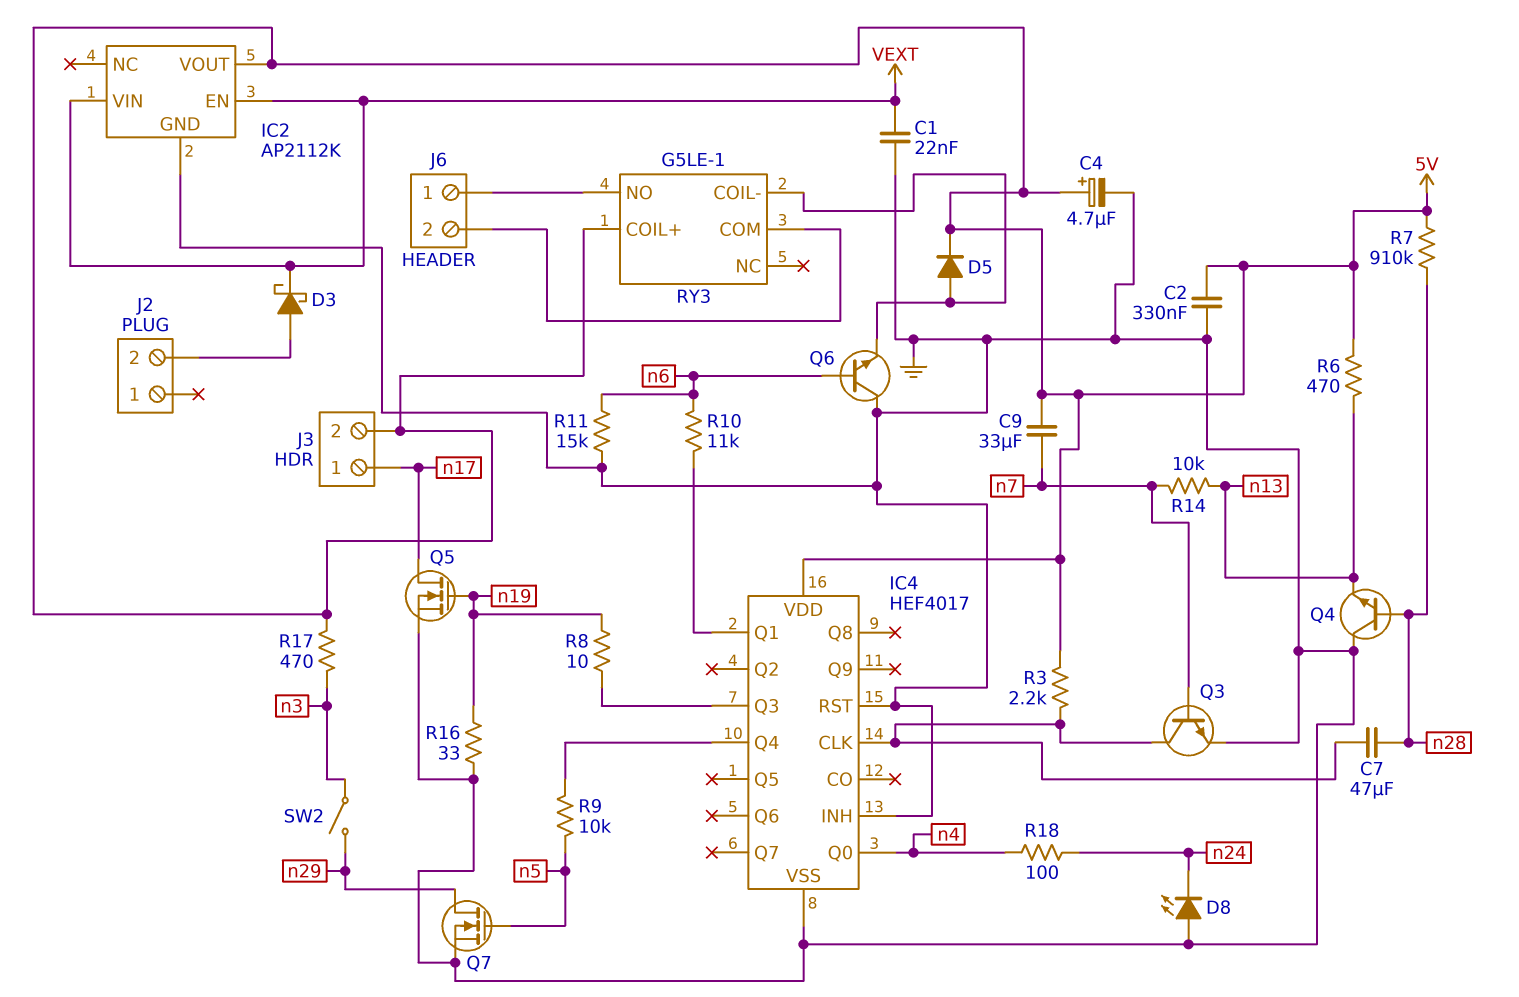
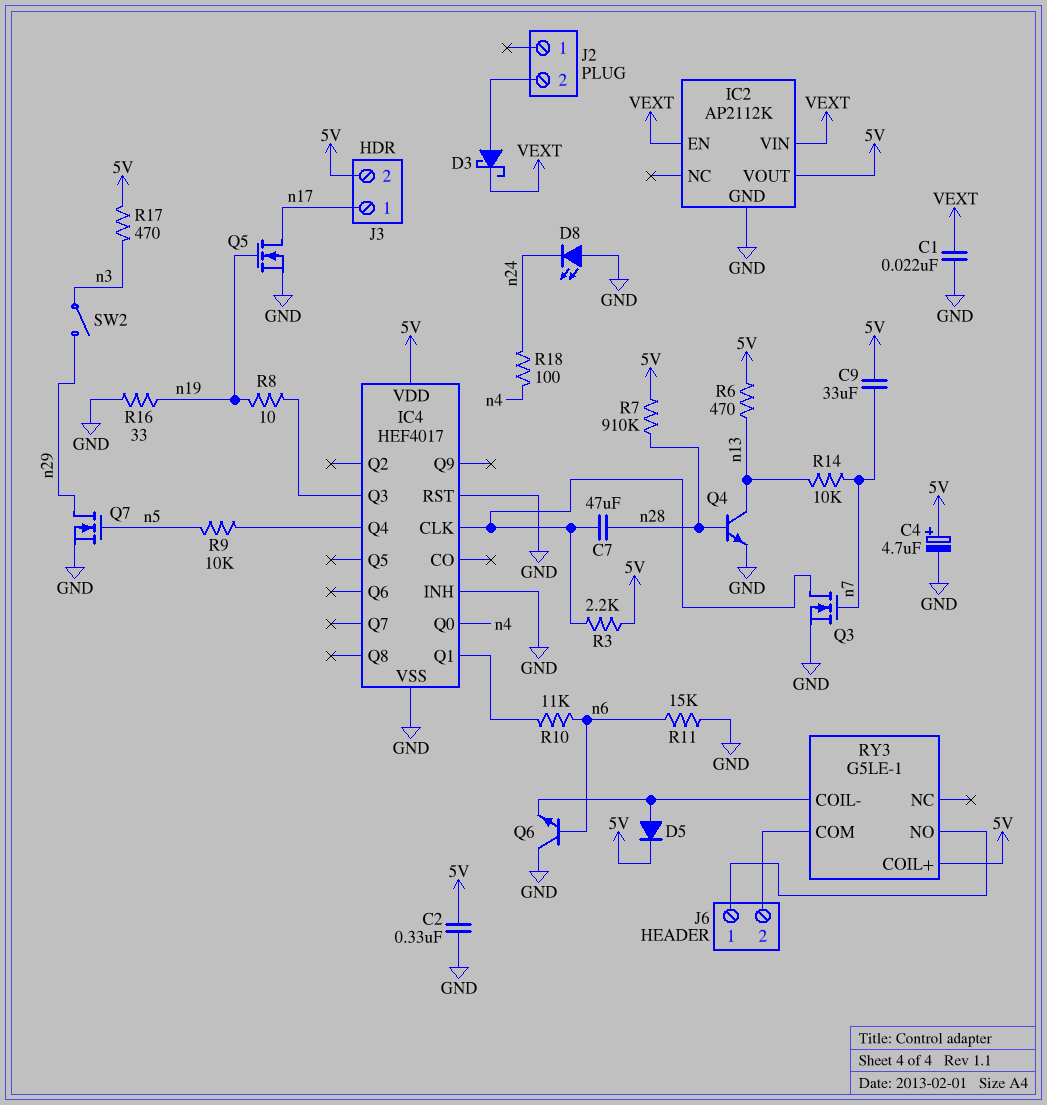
Q3: NPN (B n7, C IC4/CLK, E GND) -> NMOS (G n7, D IC4/CLK, S GND)
Q4: NPN (B n28, C GND, E n13) -> NPN (B n28, C n13, E GND)

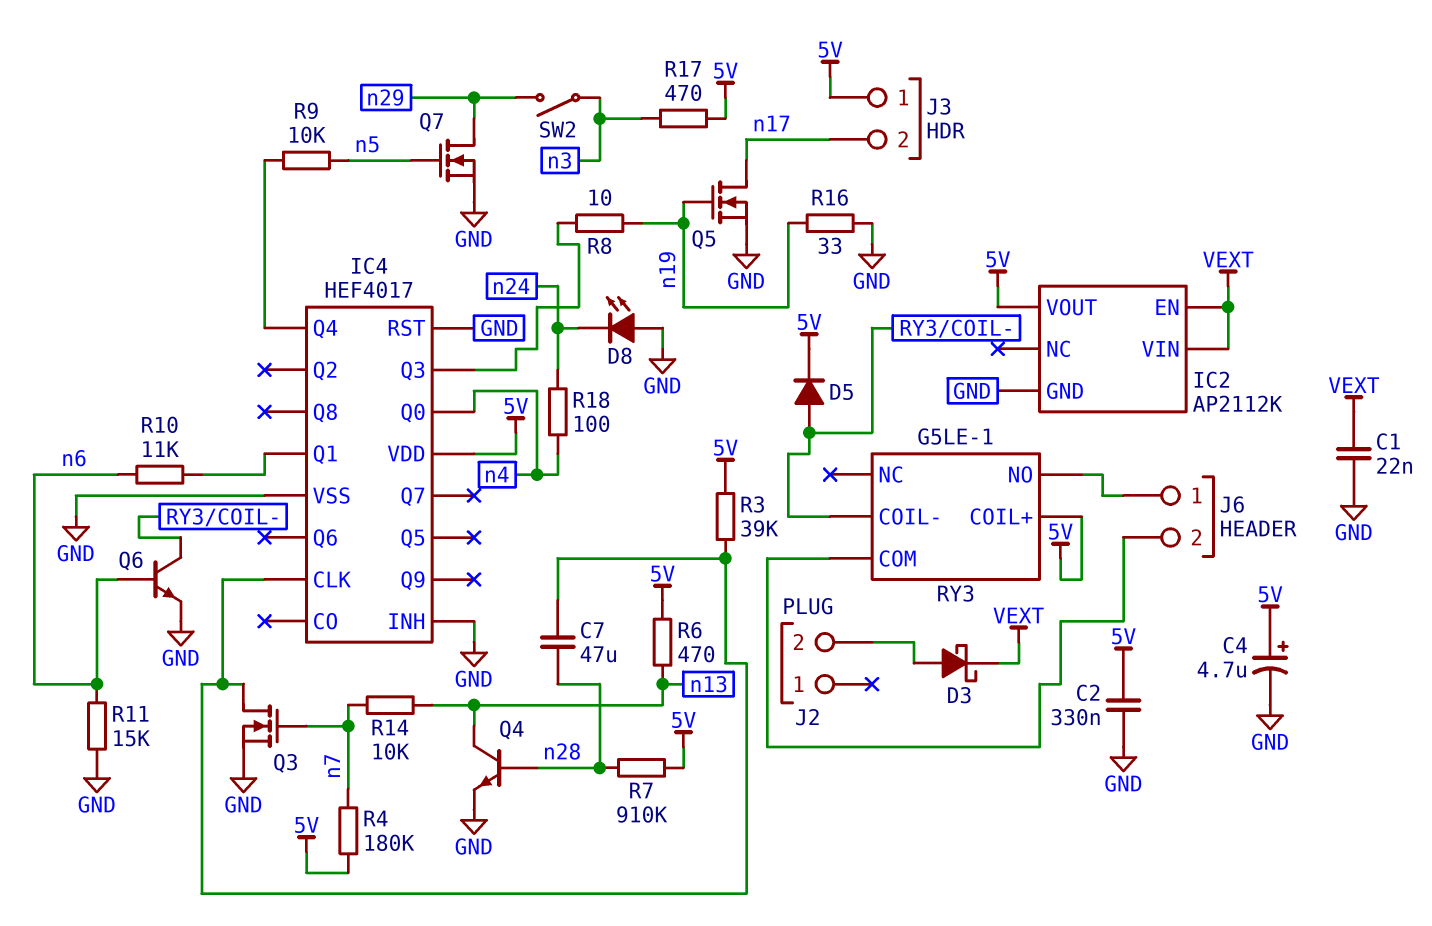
C9: 33uF (5V, n7) -> none
J3 pin 1: n17 -> 5V
J3 pin 2: 5V -> n17
Q6: NPN (B n6, C GND, E RY3/COIL-) -> NPN (B n6, C RY3/COIL-, E GND)
R3: 2.2k (5V, IC4/CLK) -> 39k (5V, IC4/CLK)
R4: none -> 180k (5V, n7)

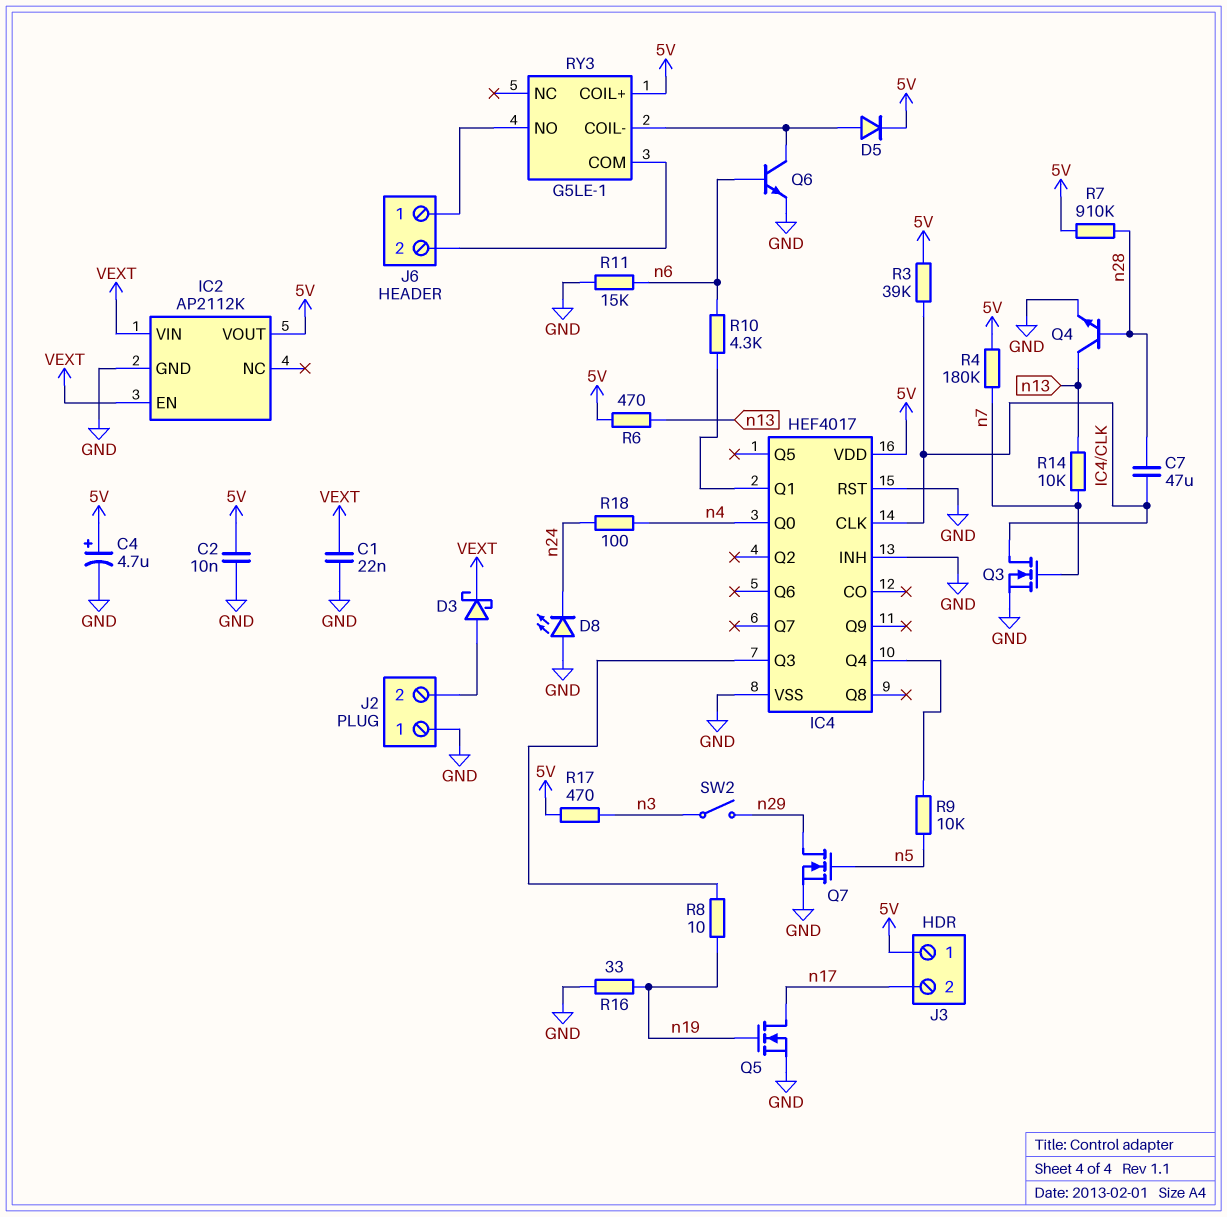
C2: 330nF (5V, GND) -> 10nF (5V, GND)
J2 pin 1: none -> GND
R10: 11k (IC4/Q1, n6) -> 4.3k (IC4/Q1, n6)

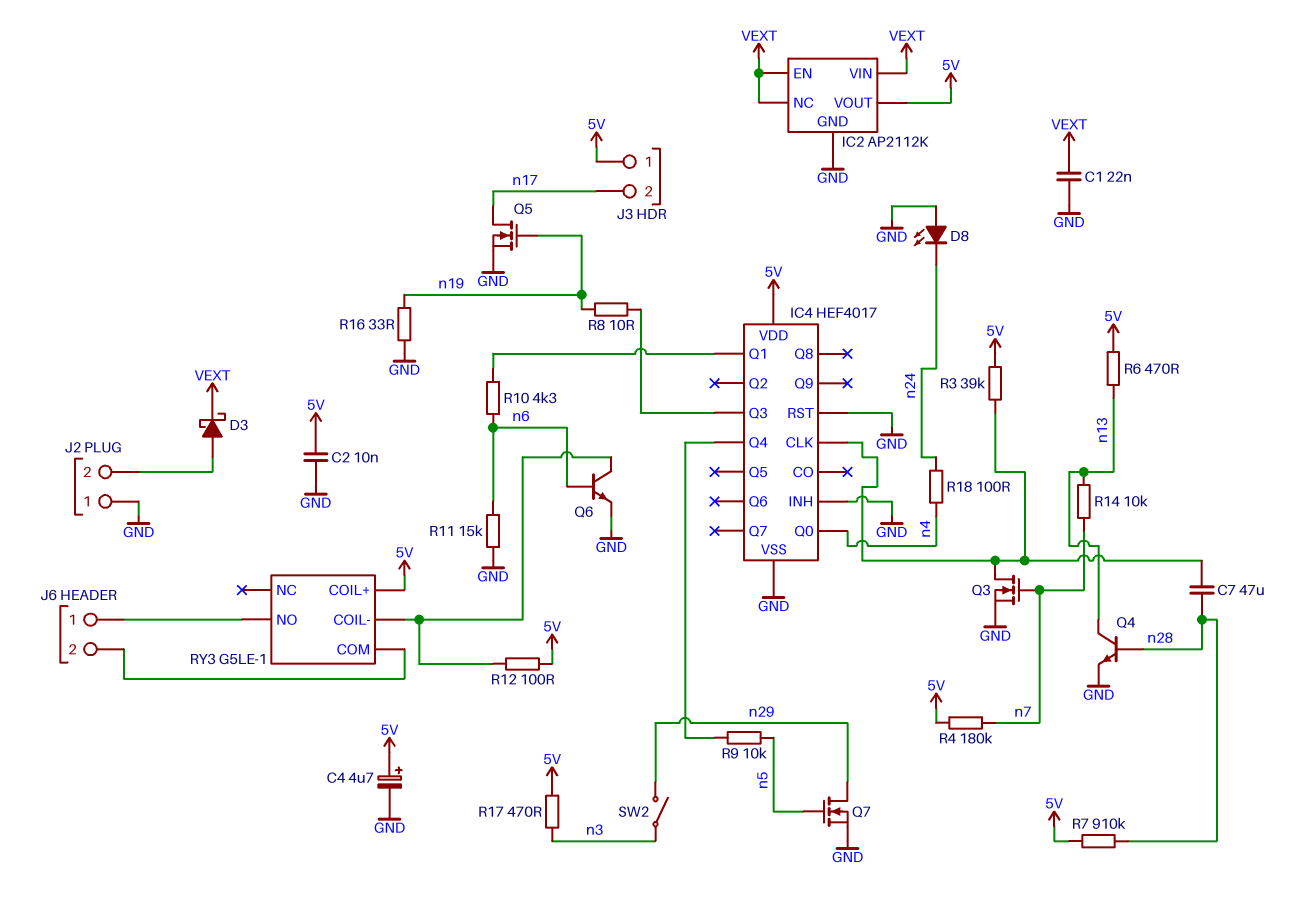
D5: diode (A RY3/COIL-, K 5V) -> none
IC2 pin NC: none -> VEXT
R12: none -> 100 (5V, RY3/COIL-)

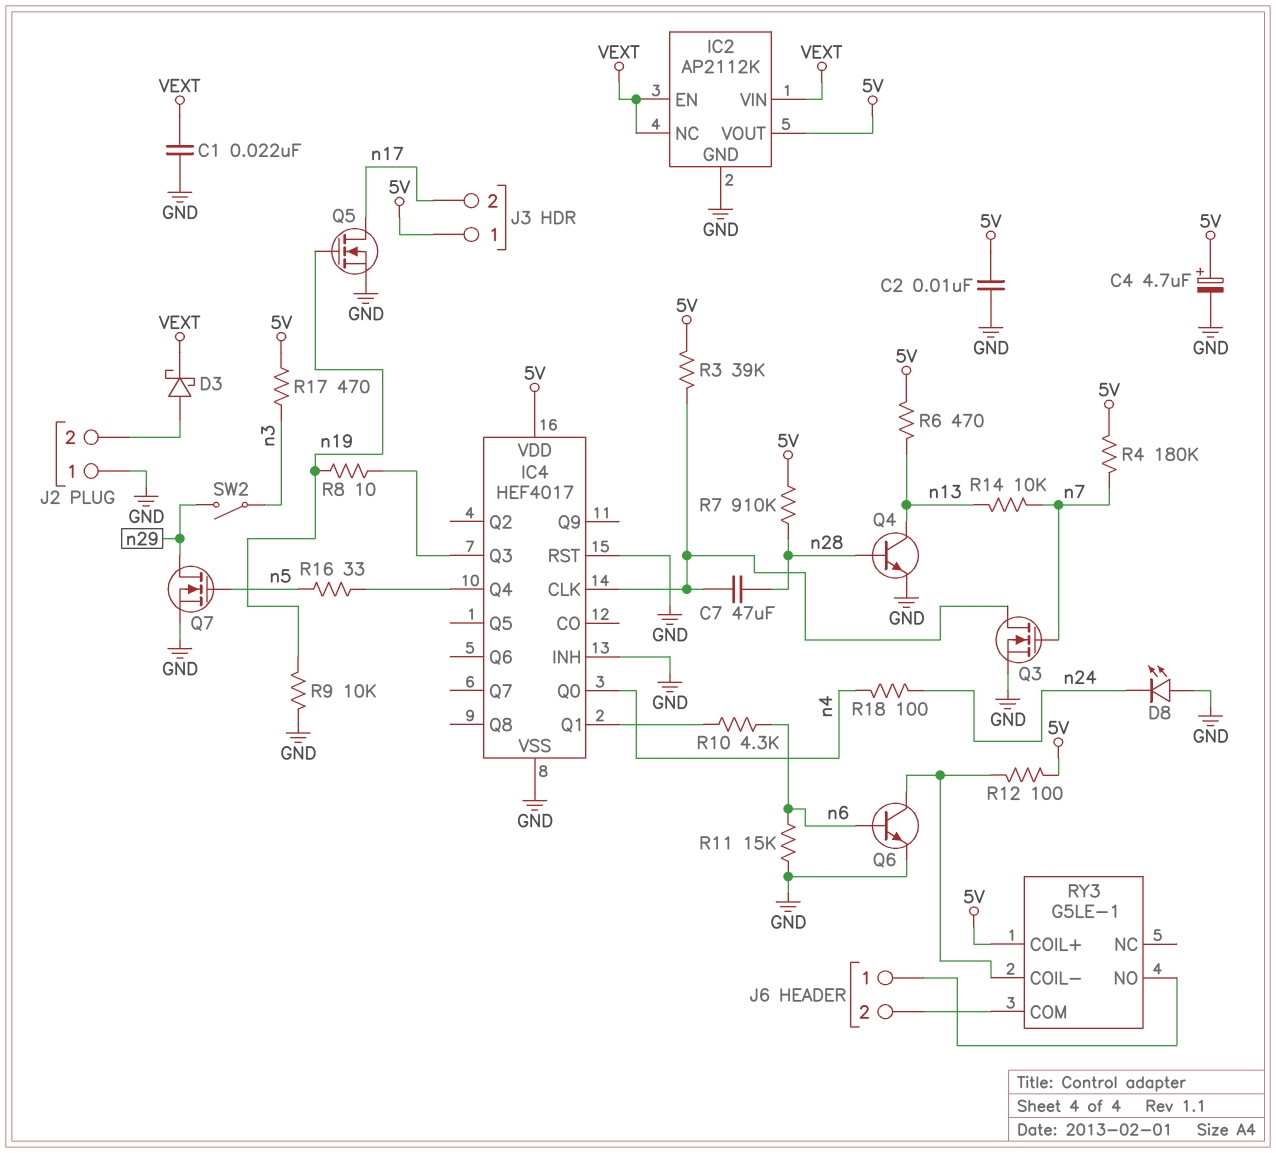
R9: 10k (IC4/Q4, n5) -> 10k (GND, n19)
R16: 33 (GND, n19) -> 33 (IC4/Q4, n5)

